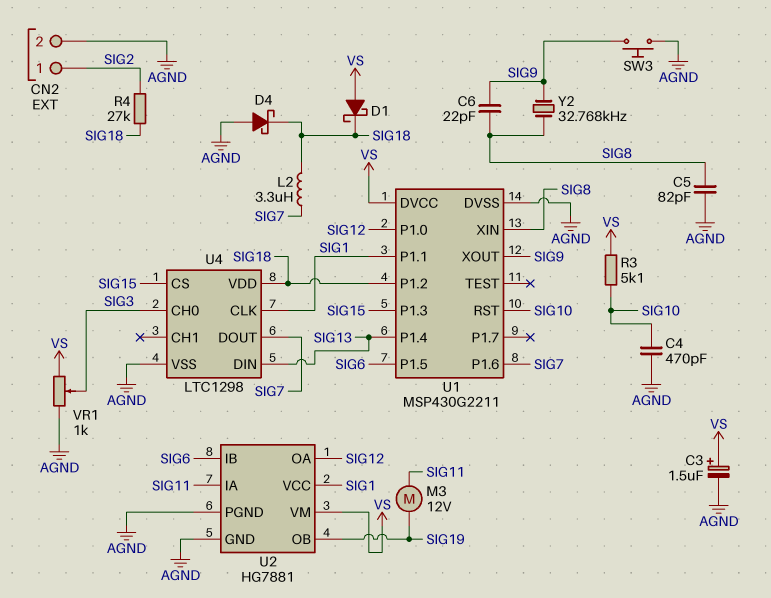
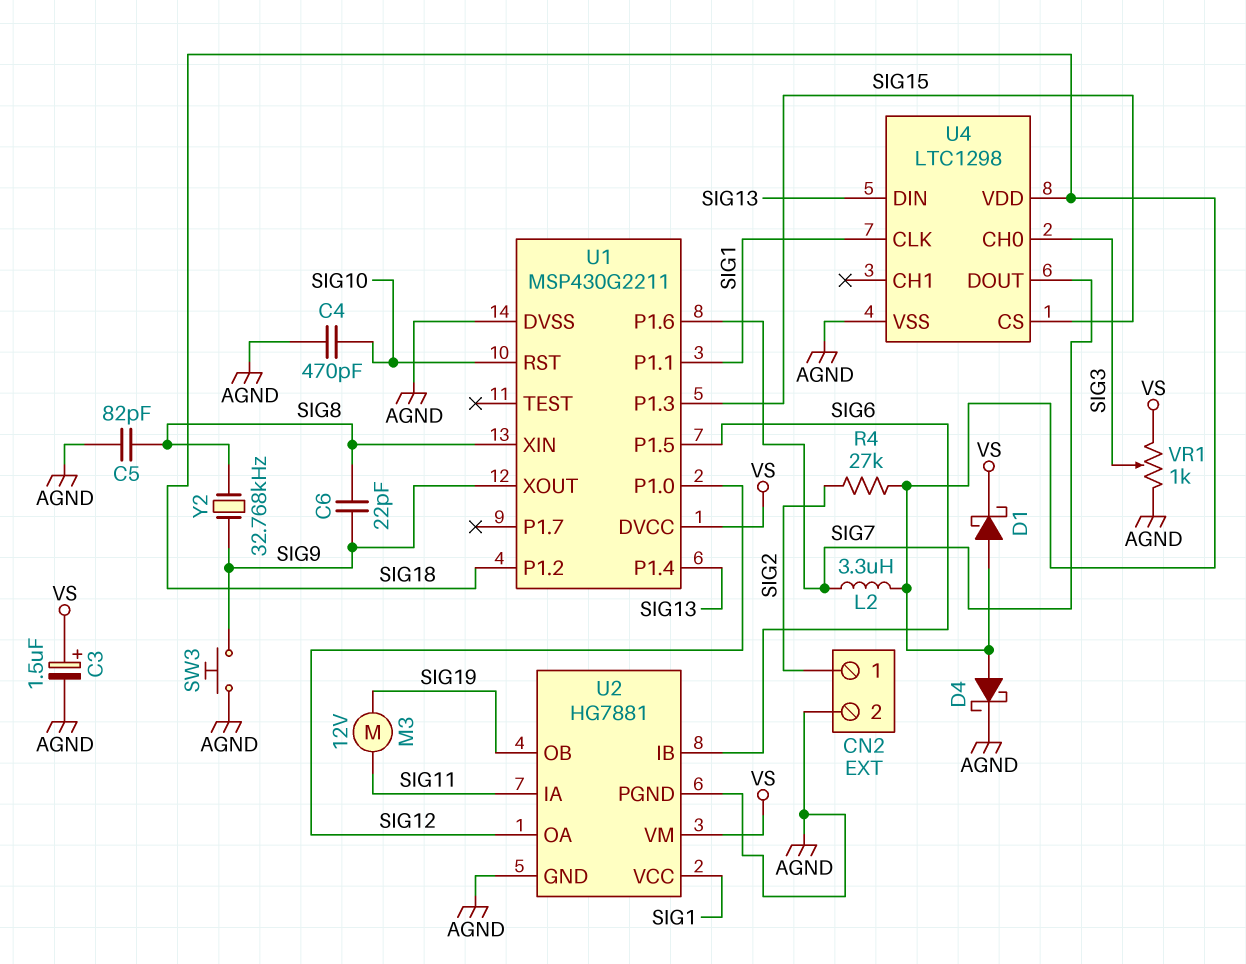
D1: schottky (A VS, K SIG18) -> schottky (A SIG18, K VS)
D4: schottky (A AGND, K SIG18) -> schottky (A SIG18, K AGND)
R3: 5.1k (SIG10, VS) -> none

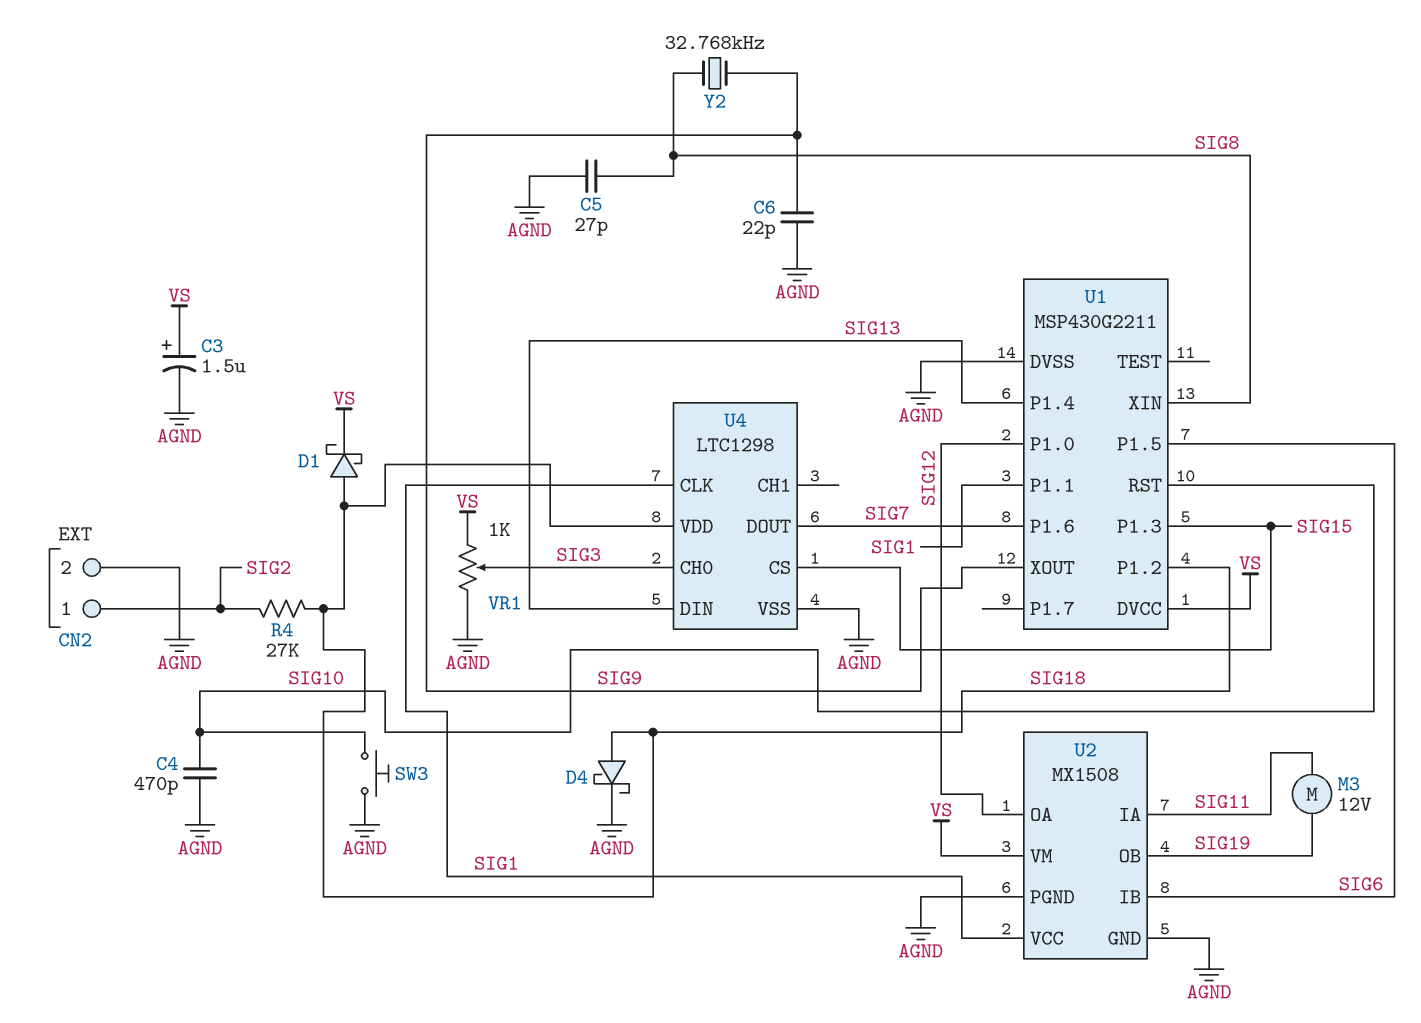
C5: 82pF (AGND, SIG8) -> 27pF (AGND, SIG8)
C6: 22pF (SIG8, SIG9) -> 22pF (AGND, SIG9)
L2: 3.3uH (SIG7, SIG18) -> none
SW3: button (AGND, SIG9) -> button (AGND, SIG10)
U2: HG7881 -> MX1508

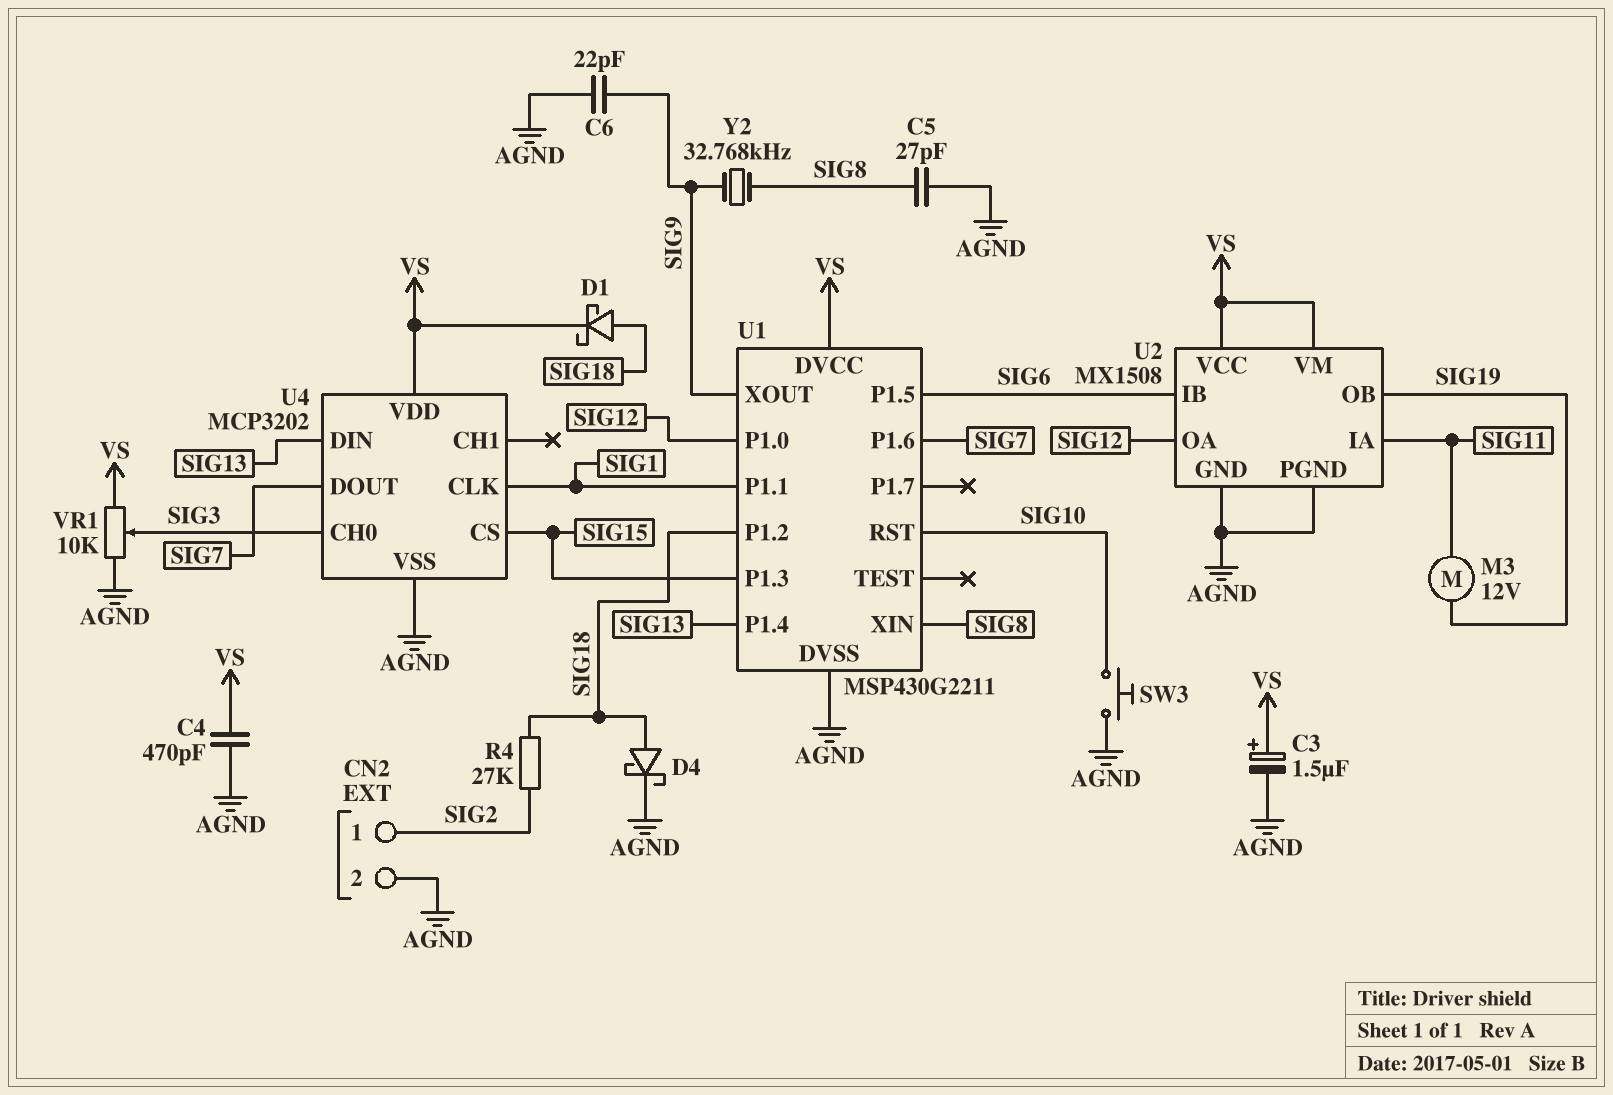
C4: 470pF (AGND, SIG10) -> 470pF (AGND, VS)
U2 pin VCC: SIG1 -> VS
U4: LTC1298 -> MCP3202
U4 pin VDD: SIG18 -> VS
VR1: 1k (AGND, VS, wiper SIG3) -> 10k (AGND, VS, wiper SIG3)

